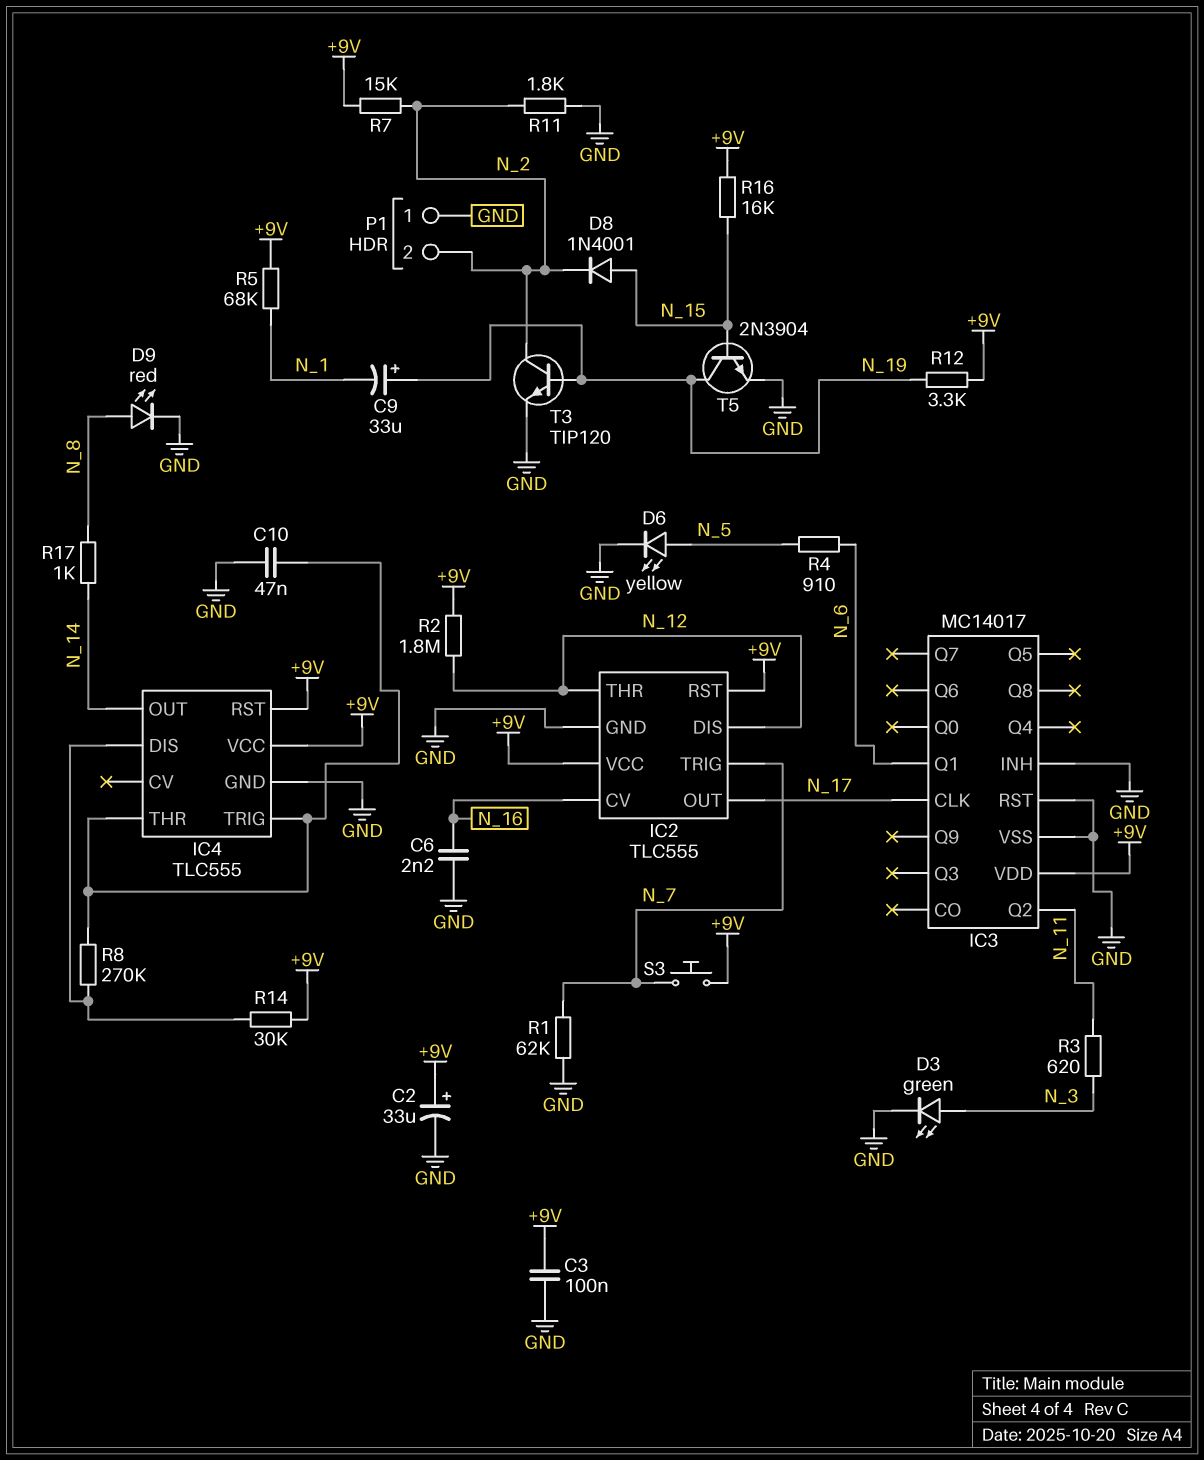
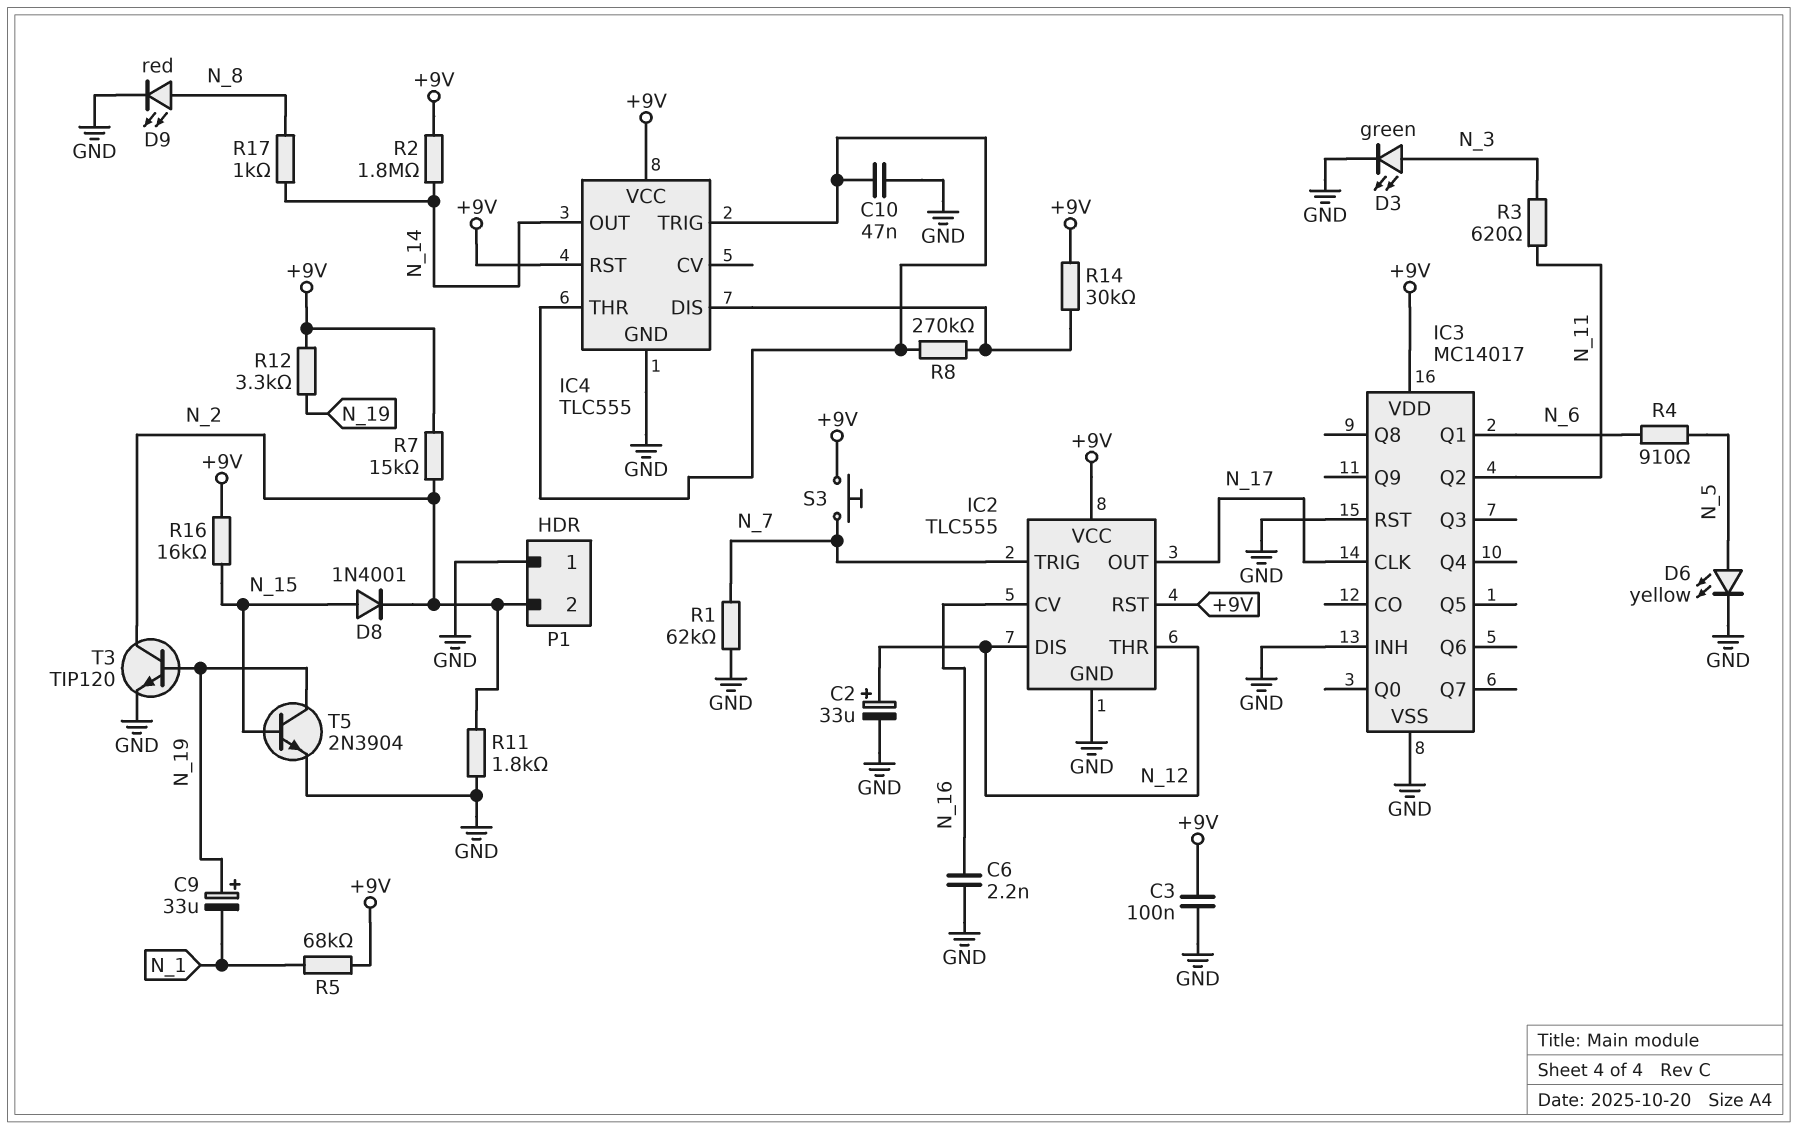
C2: 33uF (plus +9V, minus GND) -> 33uF (plus N_12, minus GND)
R2: 1.8M (+9V, N_12) -> 1.8M (+9V, N_14)

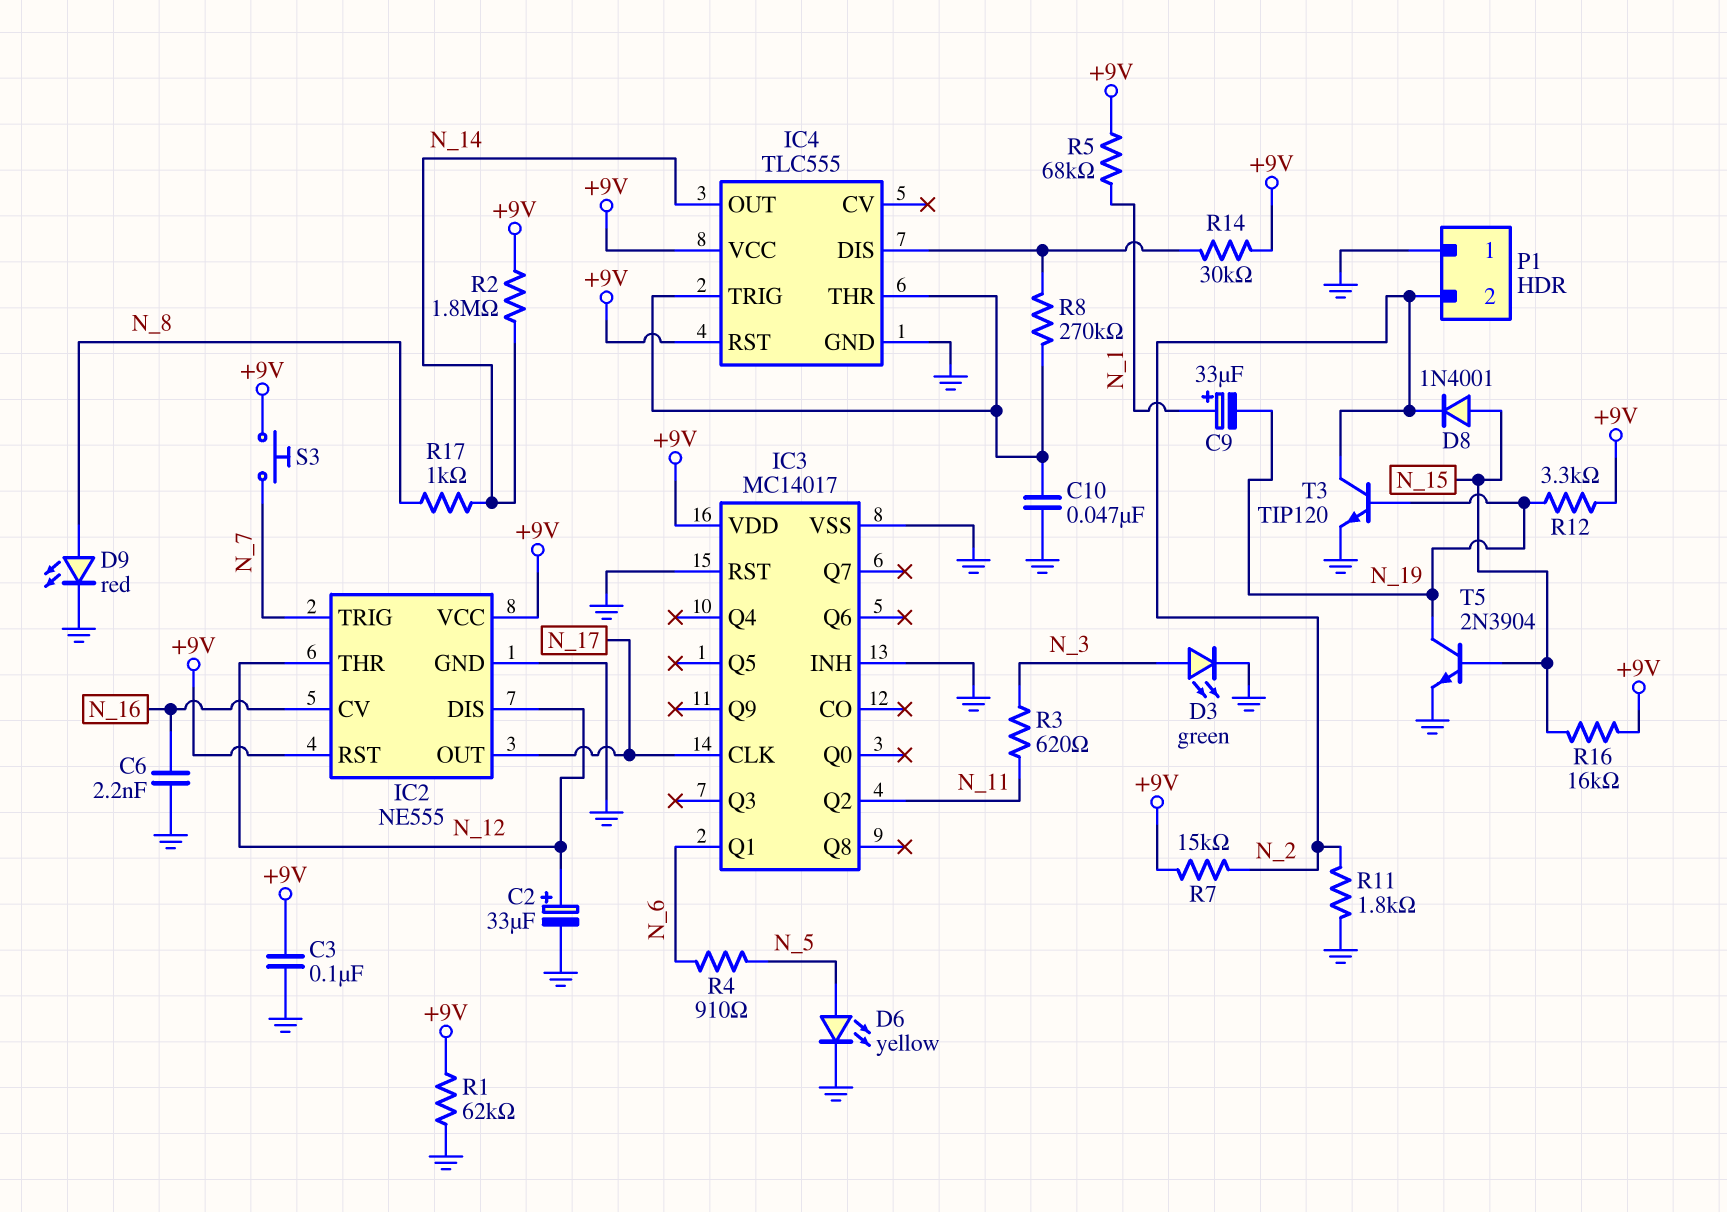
C9: 33uF (plus N_19, minus N_1) -> 33uF (plus N_1, minus N_19)
IC2: TLC555 -> NE555
R1: 62k (GND, N_7) -> 62k (+9V, GND)

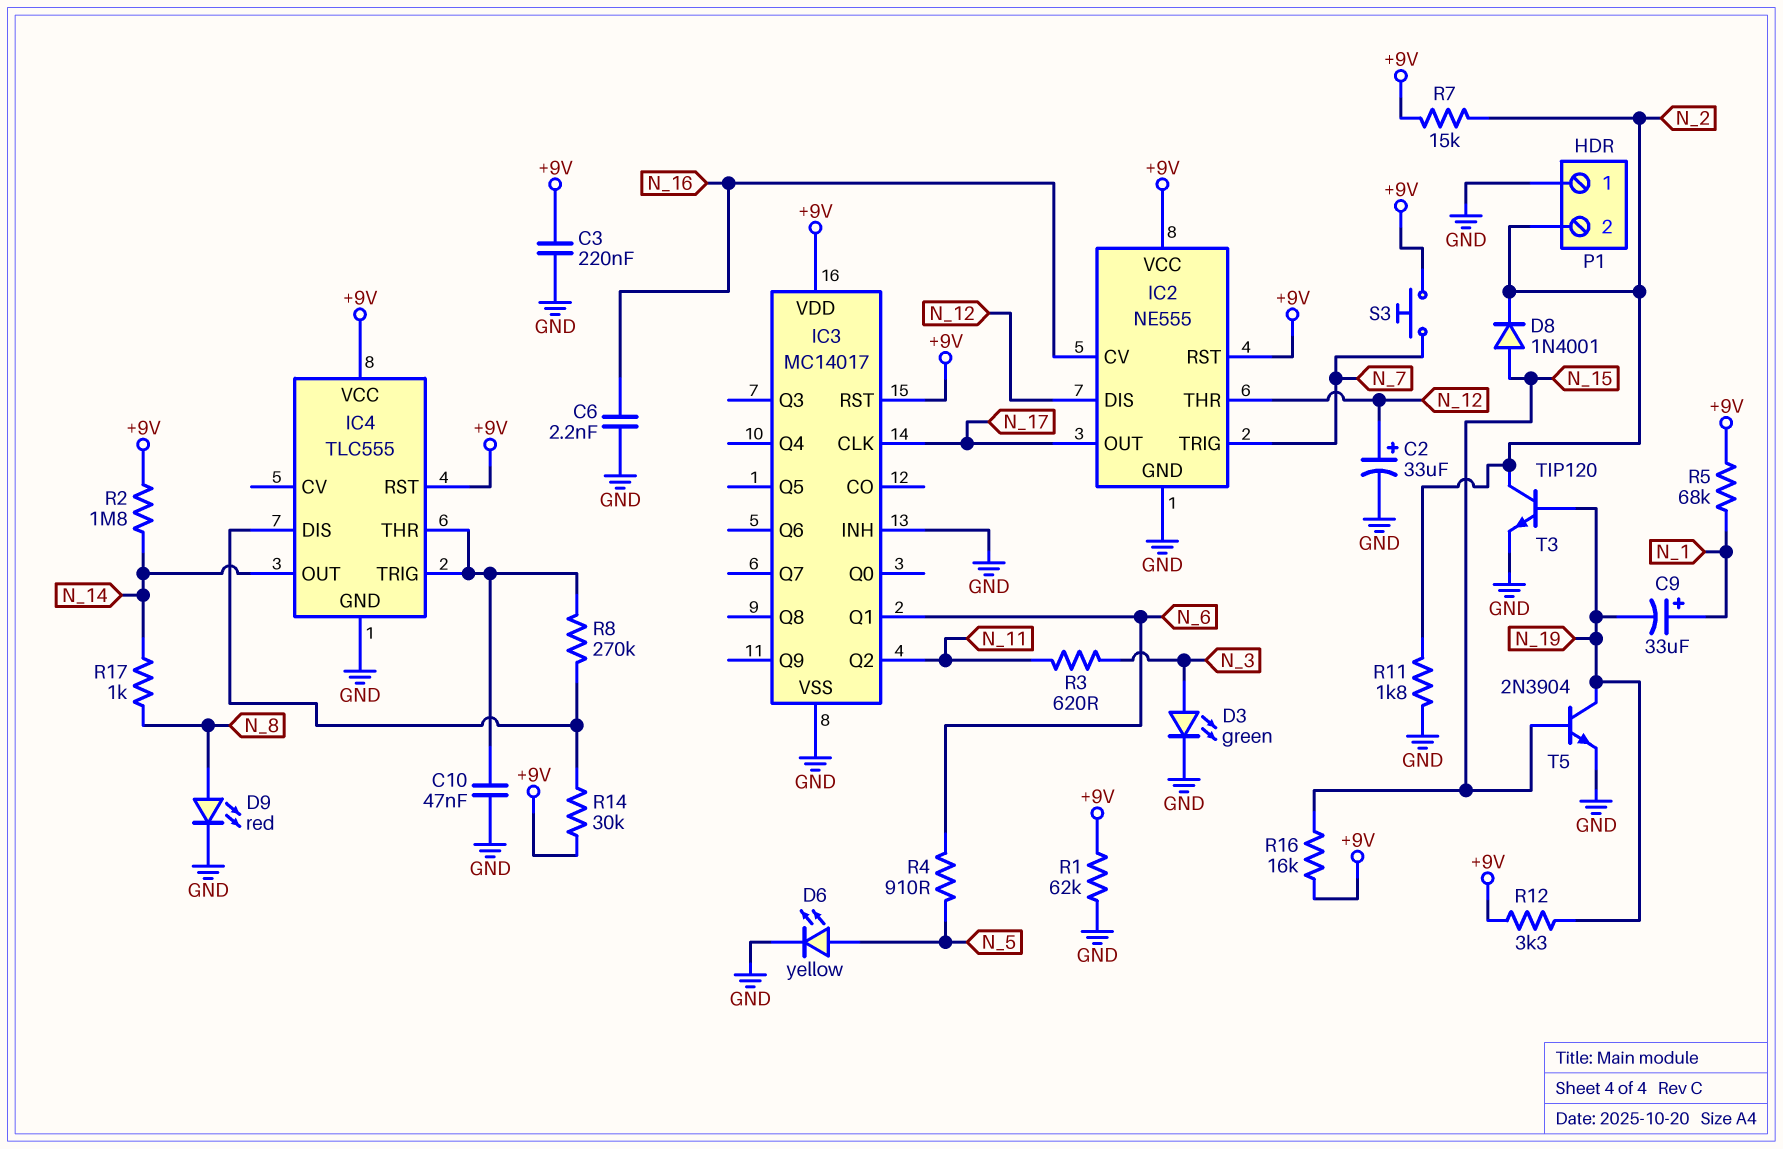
C3: 100nF (+9V, GND) -> 220nF (+9V, GND)
IC3 pin RST: GND -> +9V

